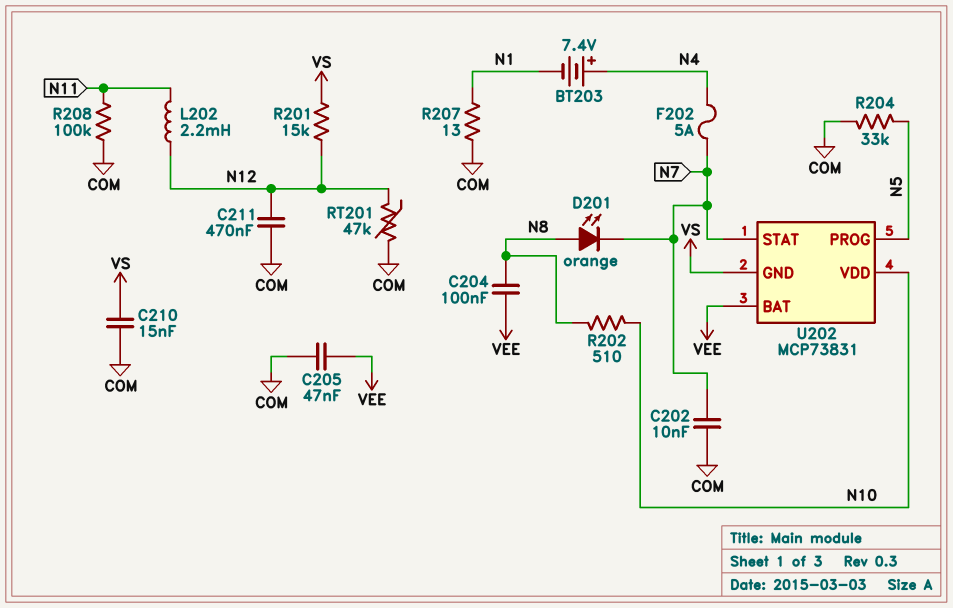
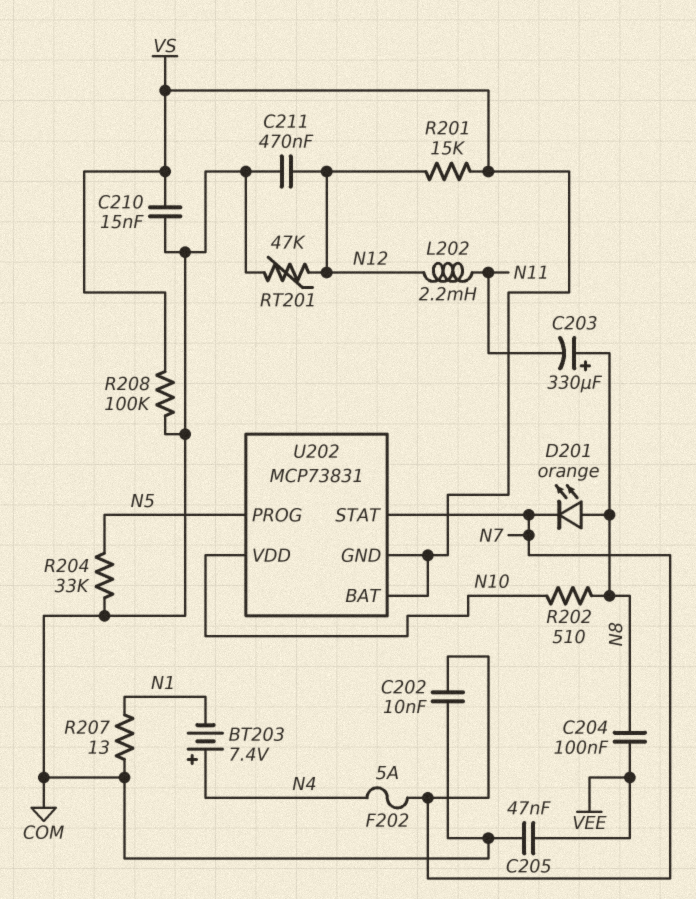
C203: none -> 330uF (plus N8, minus N11)
R208: 100k (COM, N11) -> 100k (COM, VS)
U202 pin BAT: VEE -> VS

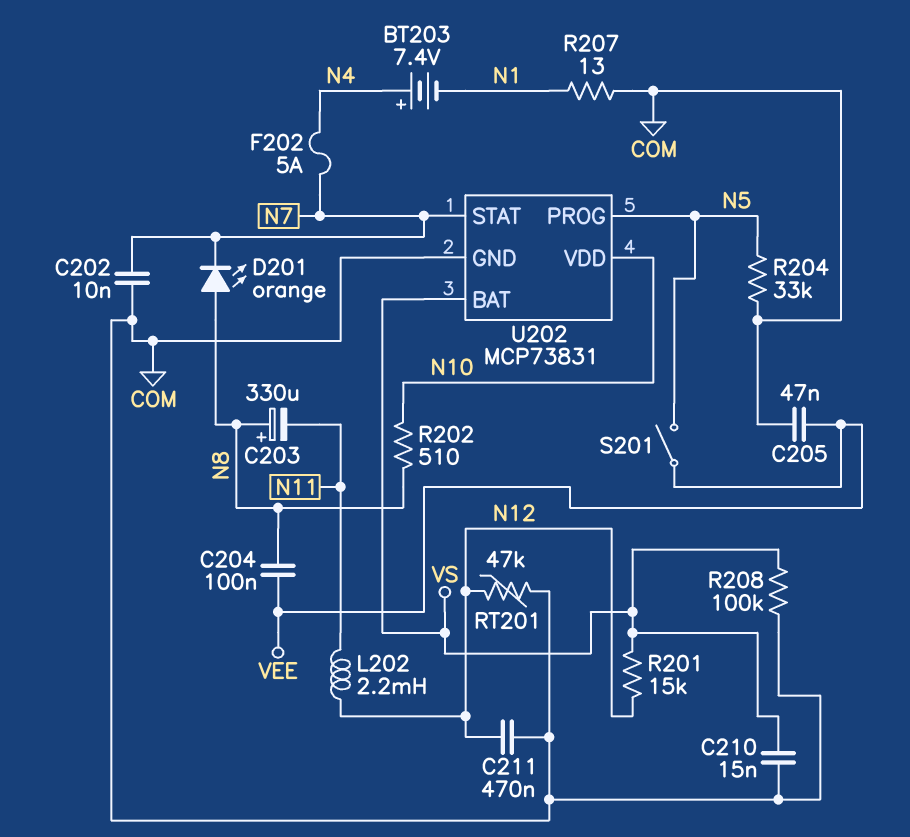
S201: none -> switch (N5, VEE)
U202 pin GND: VS -> COM

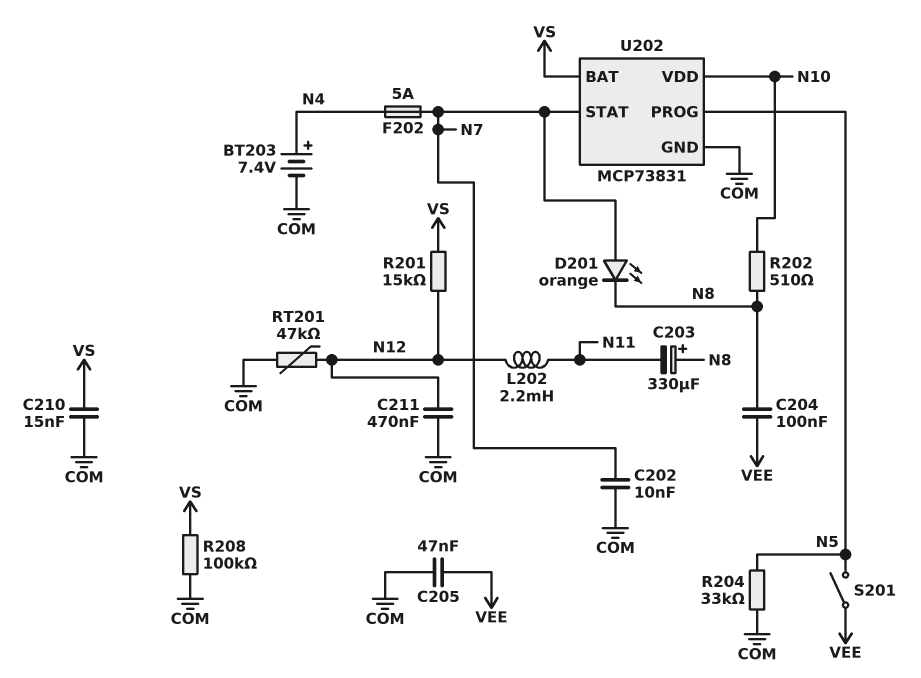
BT203: 7.4V (plus N4, minus N1) -> 7.4V (plus N4, minus COM)
D201: LED orange (A N8, K N7) -> LED orange (A N7, K N8)
R207: 13 (COM, N1) -> none

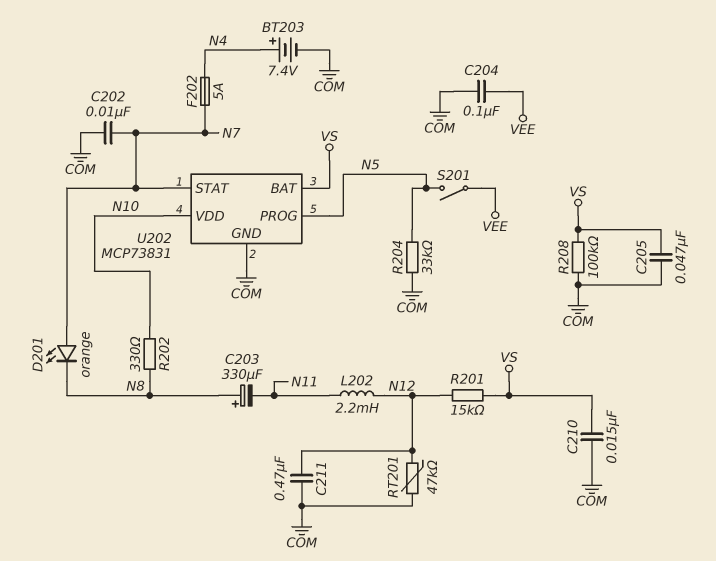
C204: 100nF (N8, VEE) -> 100nF (COM, VEE)
C205: 47nF (COM, VEE) -> 47nF (COM, VS)
R202: 510 (N8, N10) -> 330 (N8, N10)

